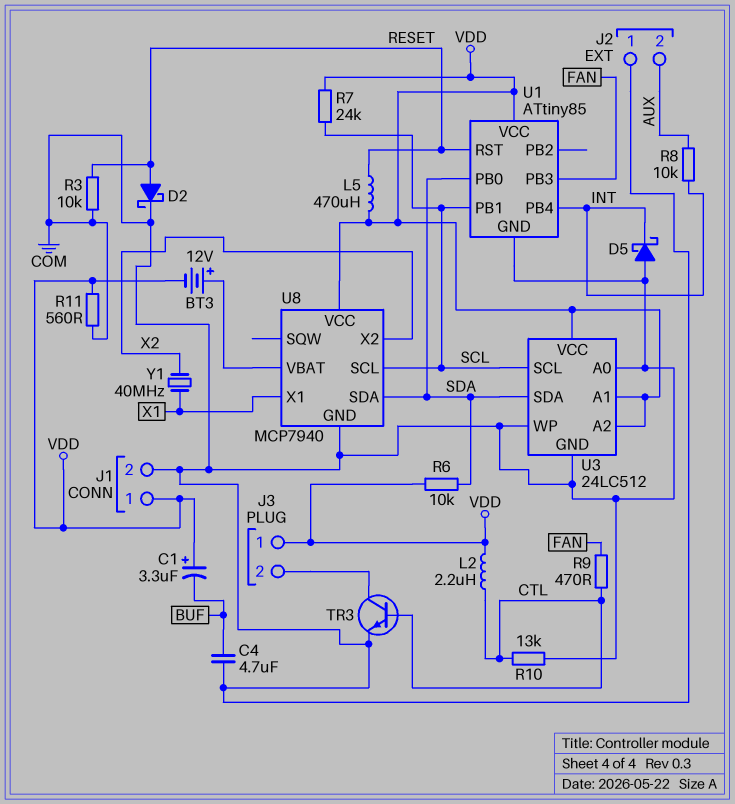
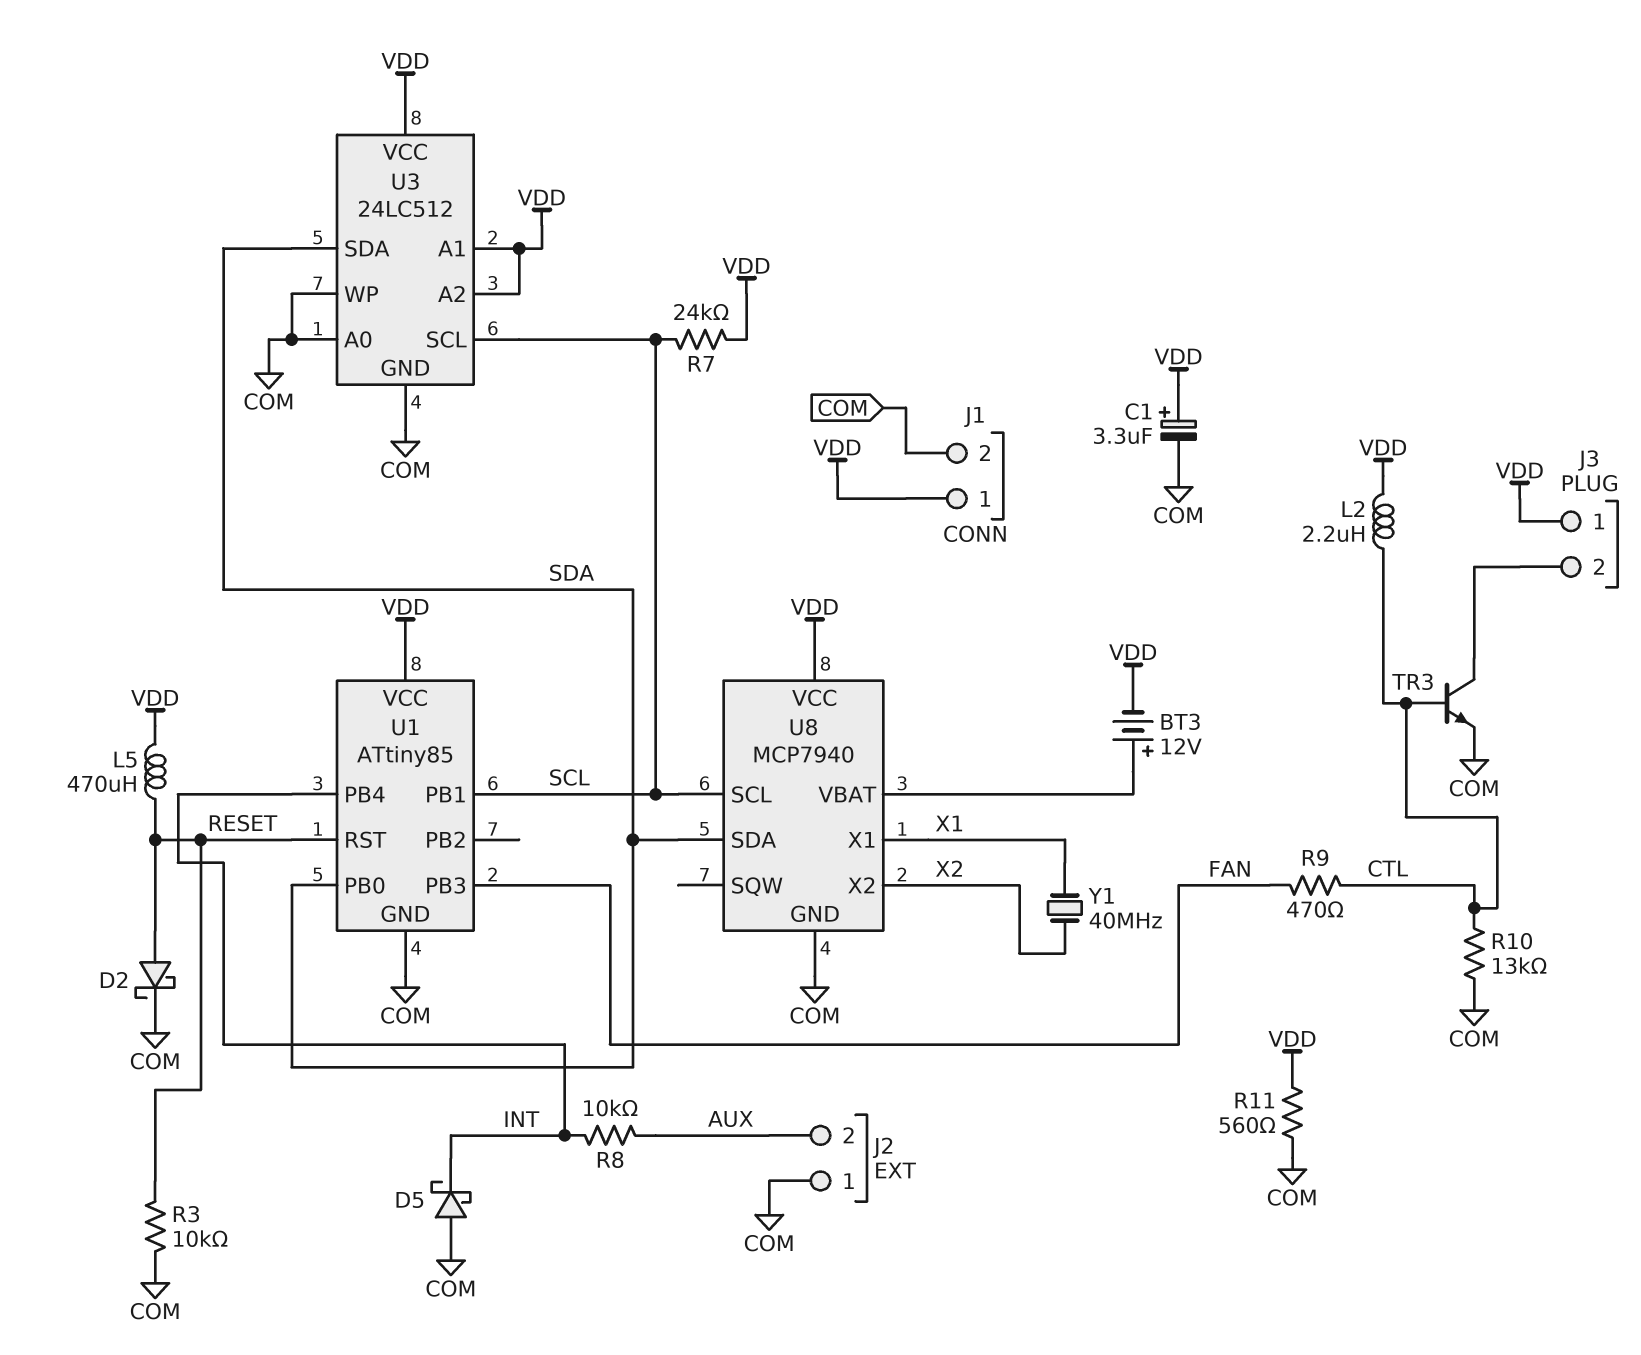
C1: 3.3uF (plus VDD, minus BUF) -> 3.3uF (plus VDD, minus COM)
C4: 4.7uF (BUF, COM) -> none
R6: 10k (SDA, VDD) -> none

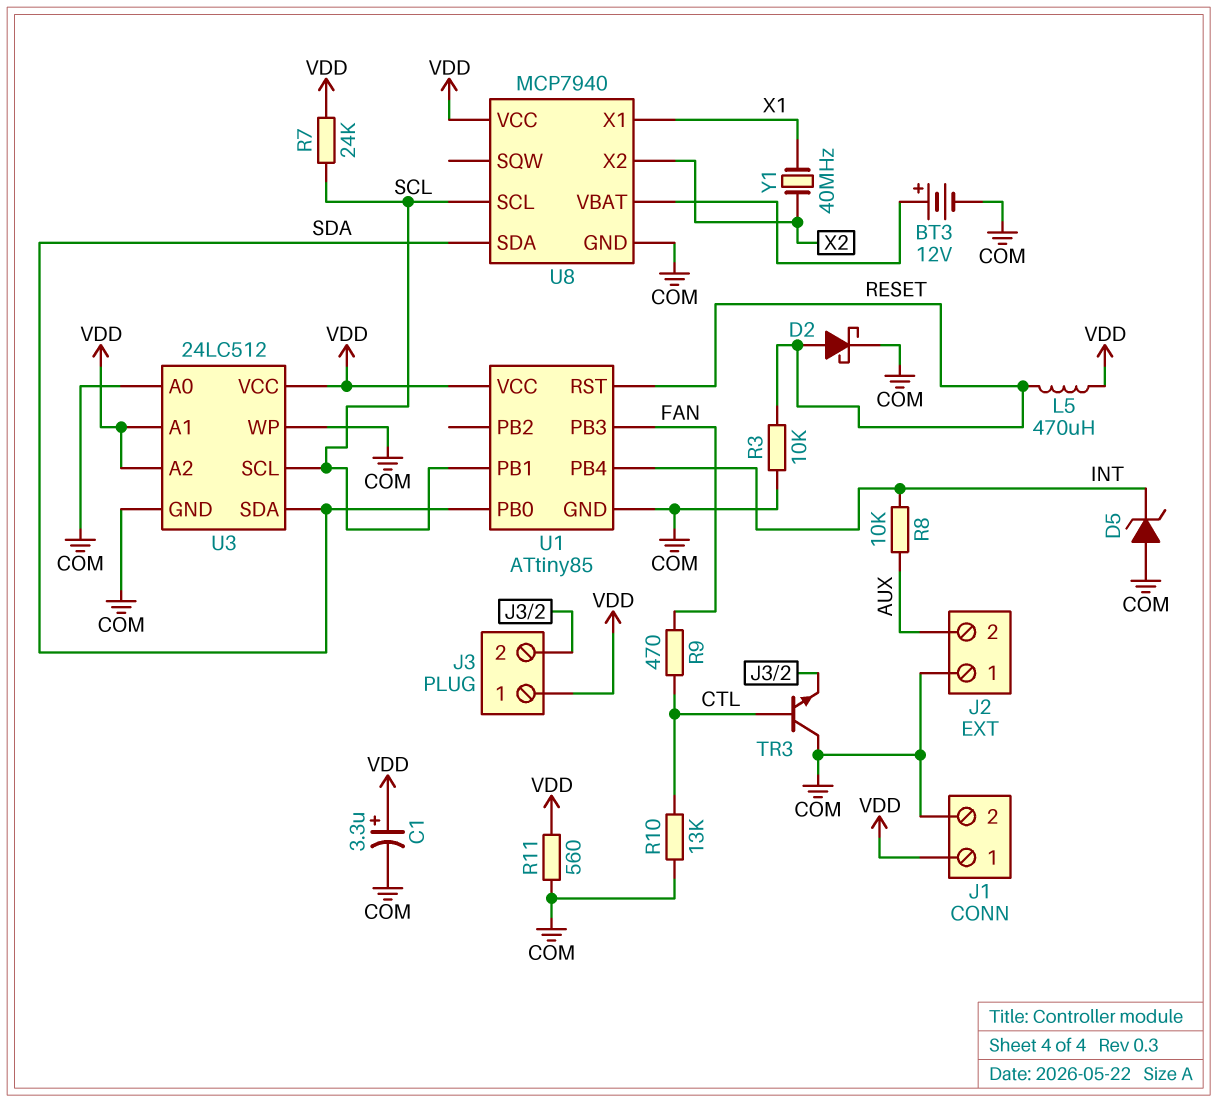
BT3: 12V (plus U8/VBAT, minus VDD) -> 12V (plus U8/VBAT, minus COM)
D5: schottky (A COM, K INT) -> zener (A COM, K INT)
L2: 2.2uH (CTL, VDD) -> none
TR3: NPN (B CTL, C J3/2, E COM) -> NPN (B CTL, C COM, E J3/2)

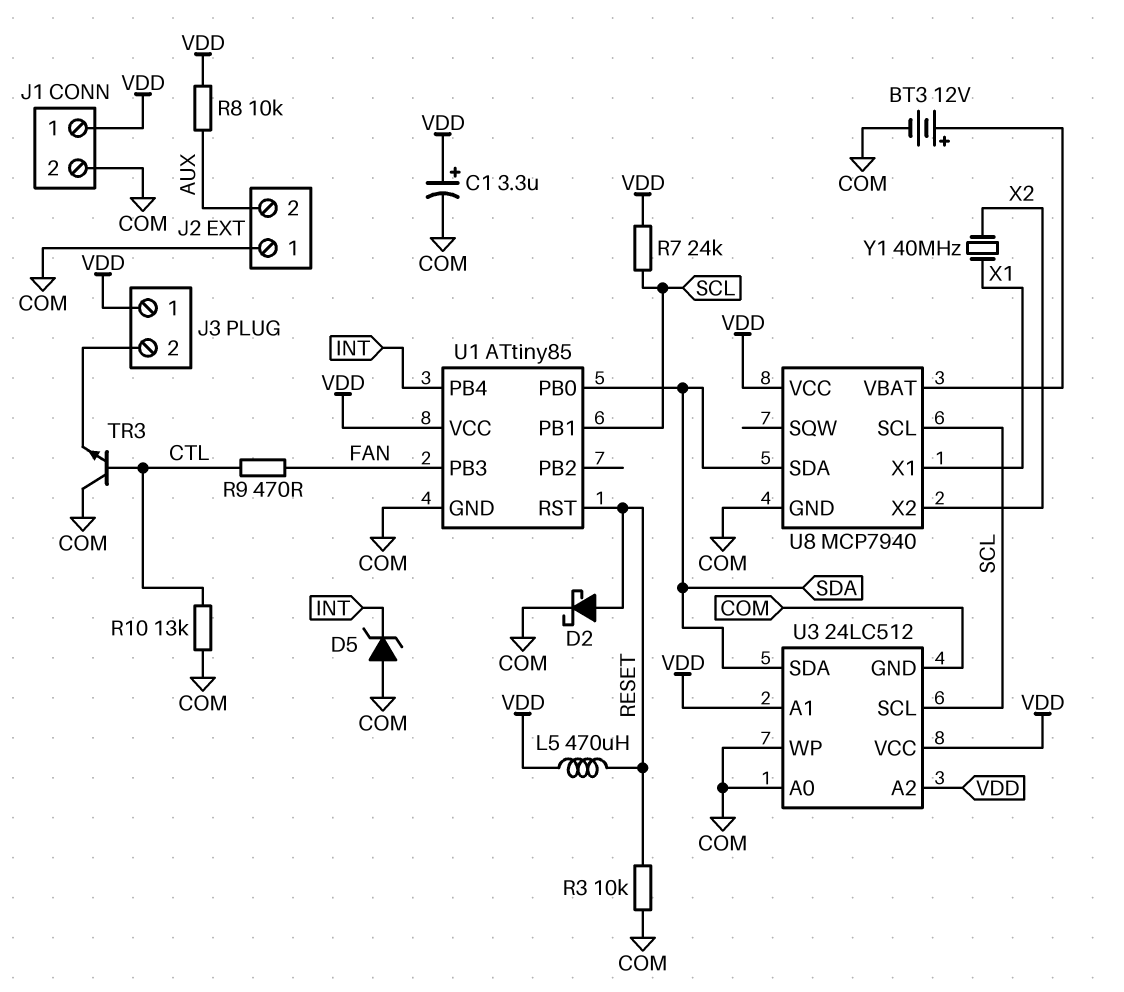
R8: 10k (AUX, INT) -> 10k (AUX, VDD)
R11: 560 (COM, VDD) -> none

